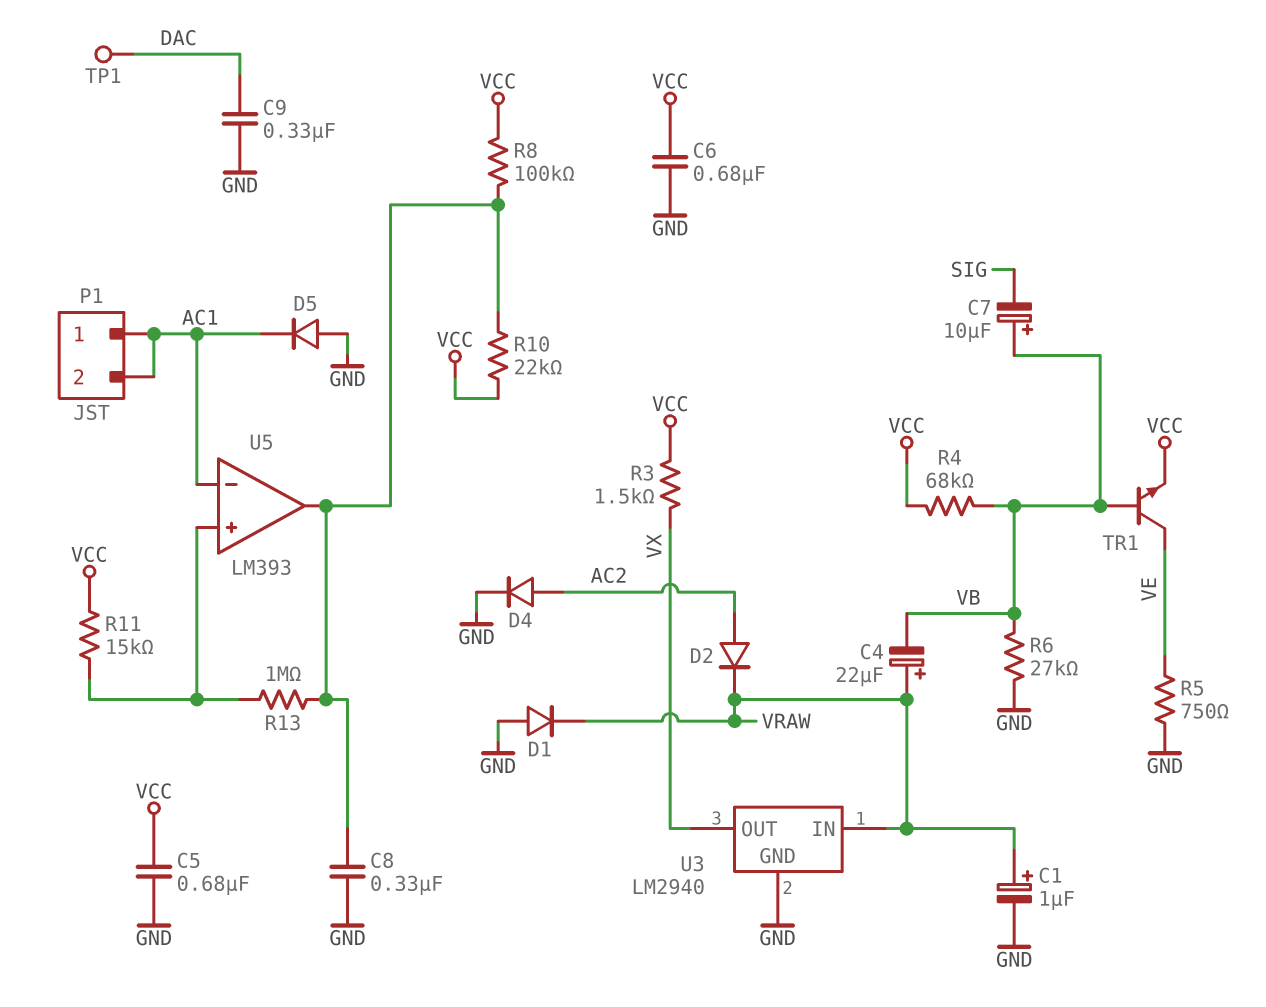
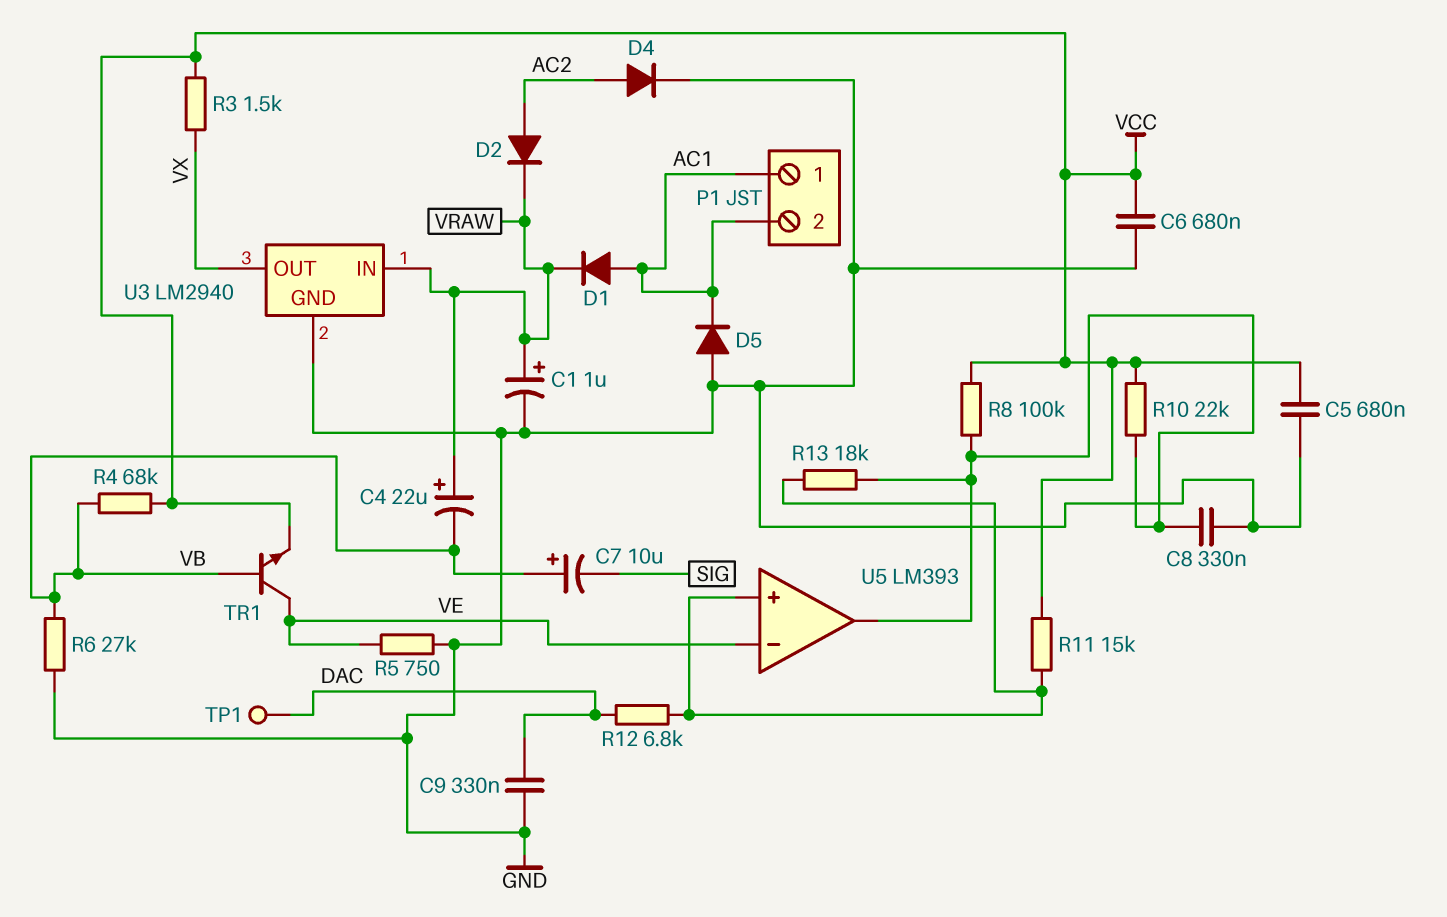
D1: diode (A GND, K VRAW) -> diode (A AC1, K VRAW)
R12: none -> 6.8k (DAC, U5/in+)
R13: 1M (U5/in+, U5/out) -> 18k (U5/in+, U5/out)
U5 pin in-: AC1 -> VE

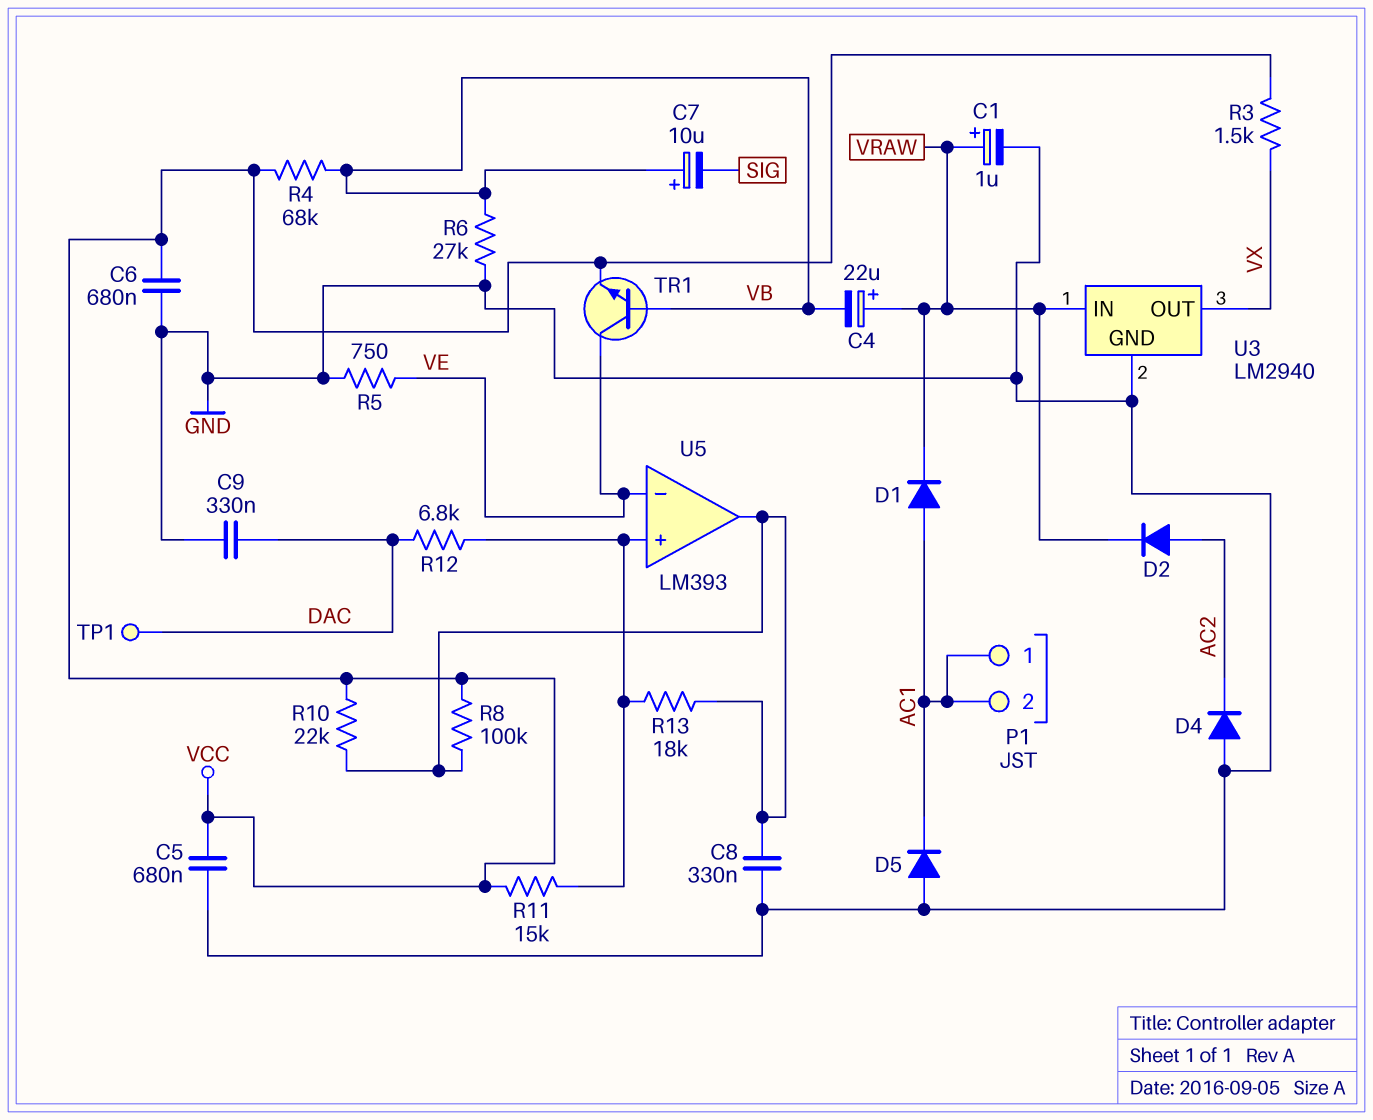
D4: diode (A AC2, K GND) -> diode (A GND, K AC2)

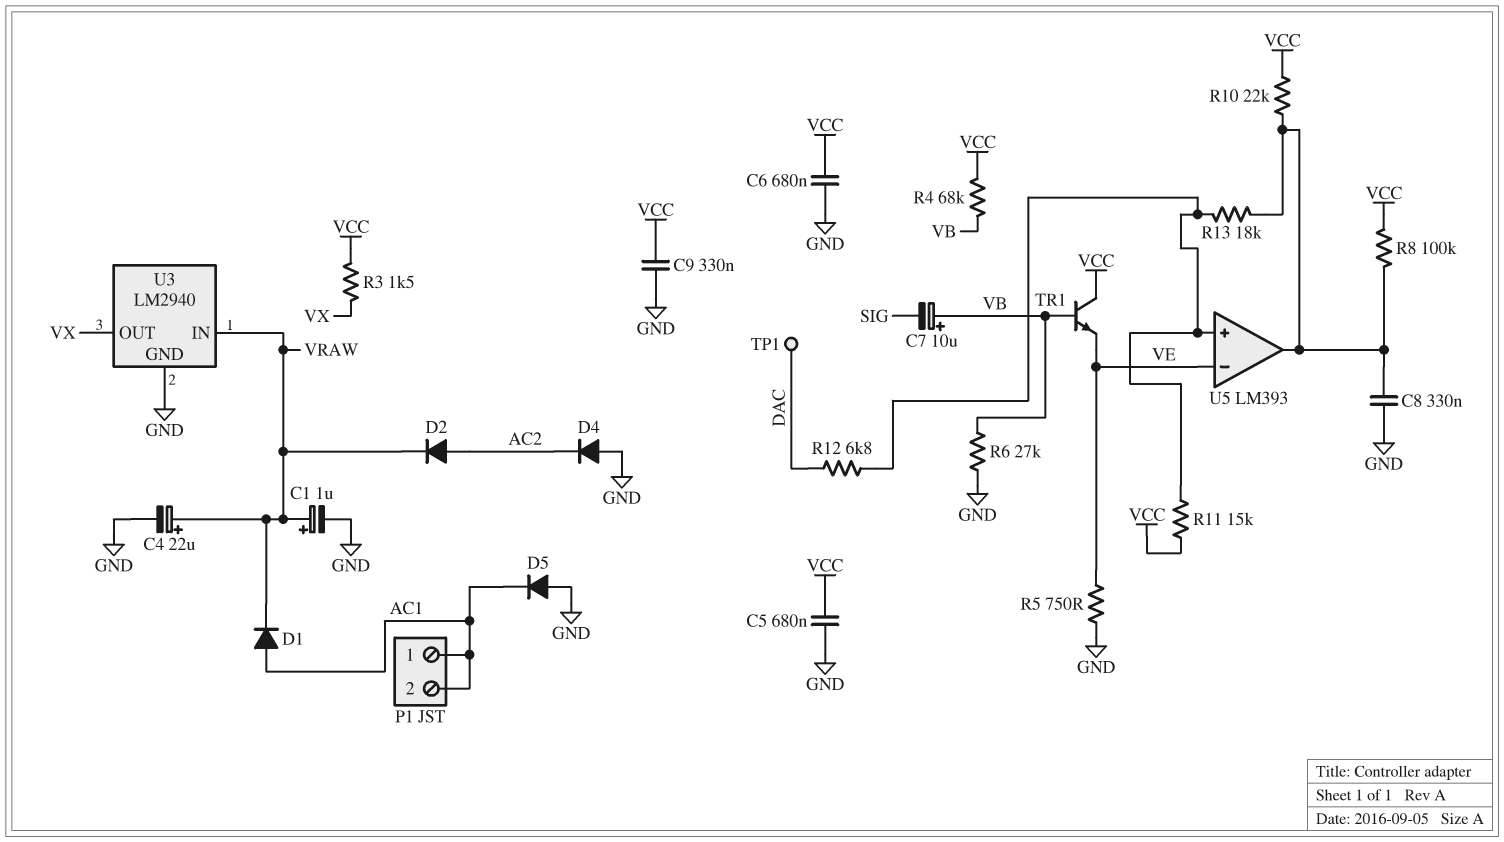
C4: 22uF (plus VRAW, minus VB) -> 22uF (plus VRAW, minus GND)
C9: 330nF (DAC, GND) -> 330nF (GND, VCC)
TR1: NPN (B VB, C VE, E VCC) -> NPN (B VB, C VCC, E VE)

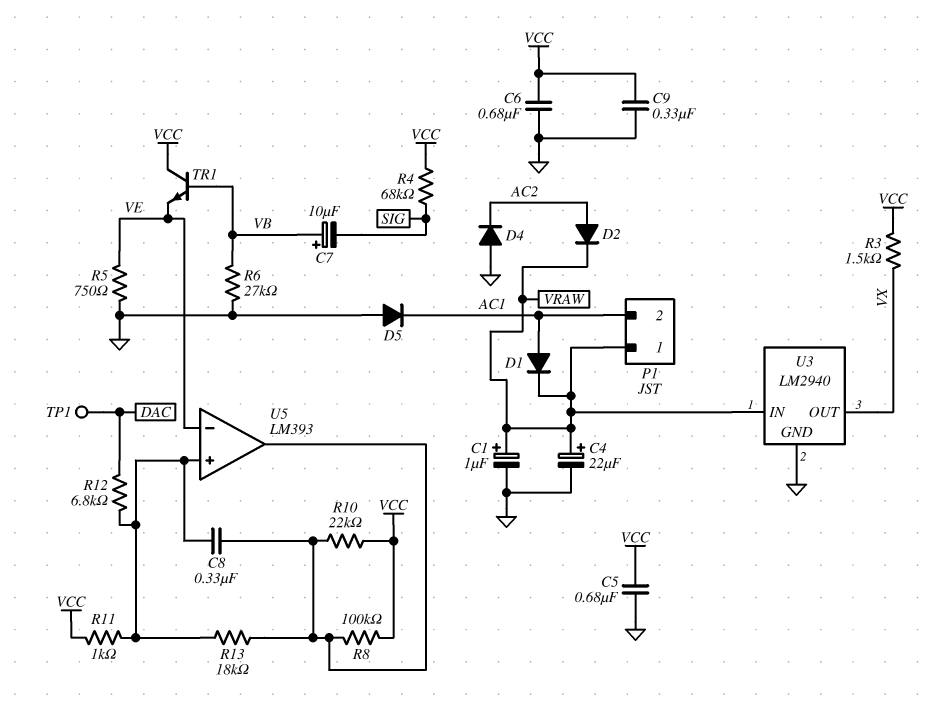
C8: 330nF (GND, U5/out) -> 330nF (U5/in+, U5/out)
P1 pin 1: AC1 -> VRAW
R4: 68k (VB, VCC) -> 68k (SIG, VCC)
R11: 15k (U5/in+, VCC) -> 1k (U5/in+, VCC)

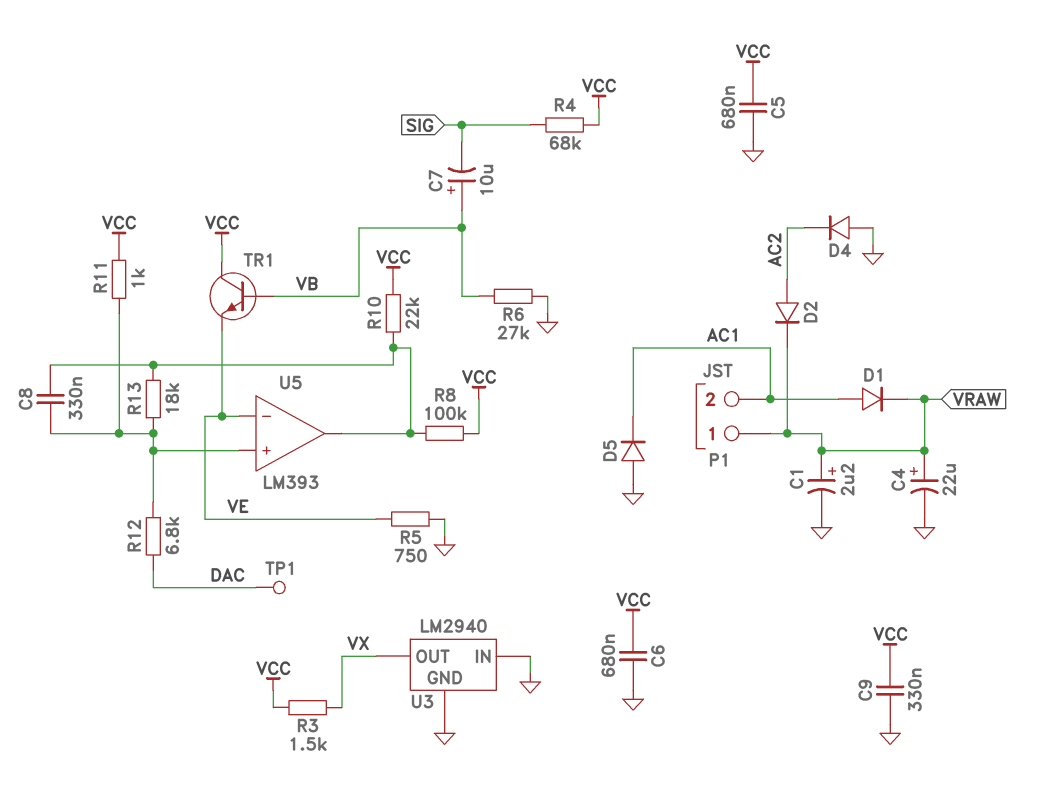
C1: 1uF (plus VRAW, minus GND) -> 2.2uF (plus VRAW, minus GND)
U3 pin IN: VRAW -> GND

